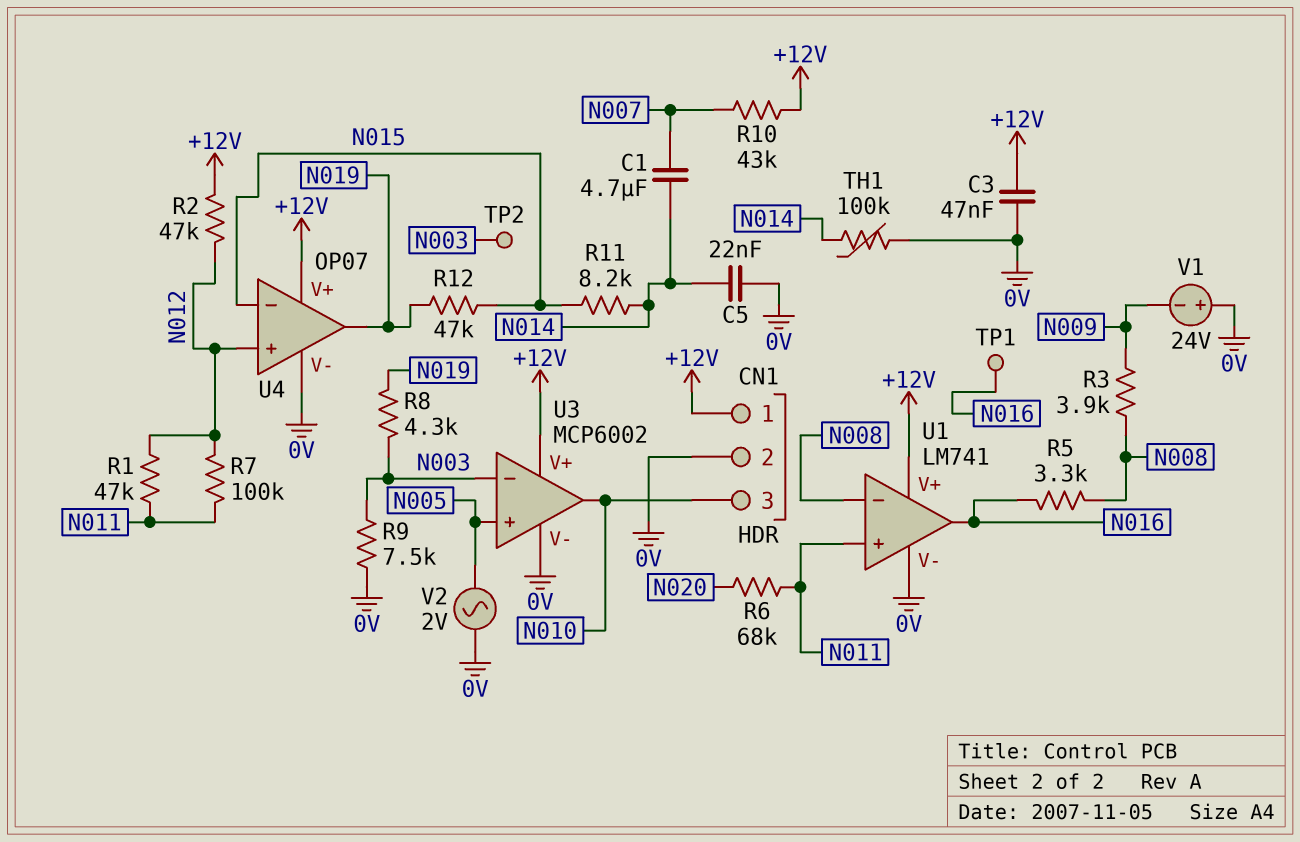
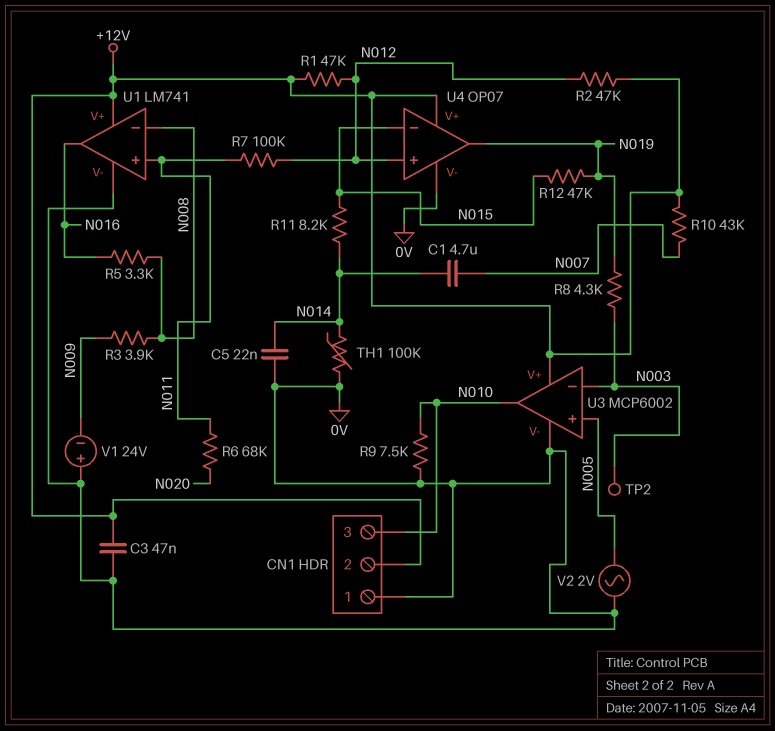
CN1 pin 1: +12V -> 0V
CN1 pin 2: 0V -> +12V
R1: 47k (N011, N012) -> 47k (+12V, N012)
R9: 7.5k (0V, N003) -> 7.5k (0V, N010)
TP1: test point (N016) -> none

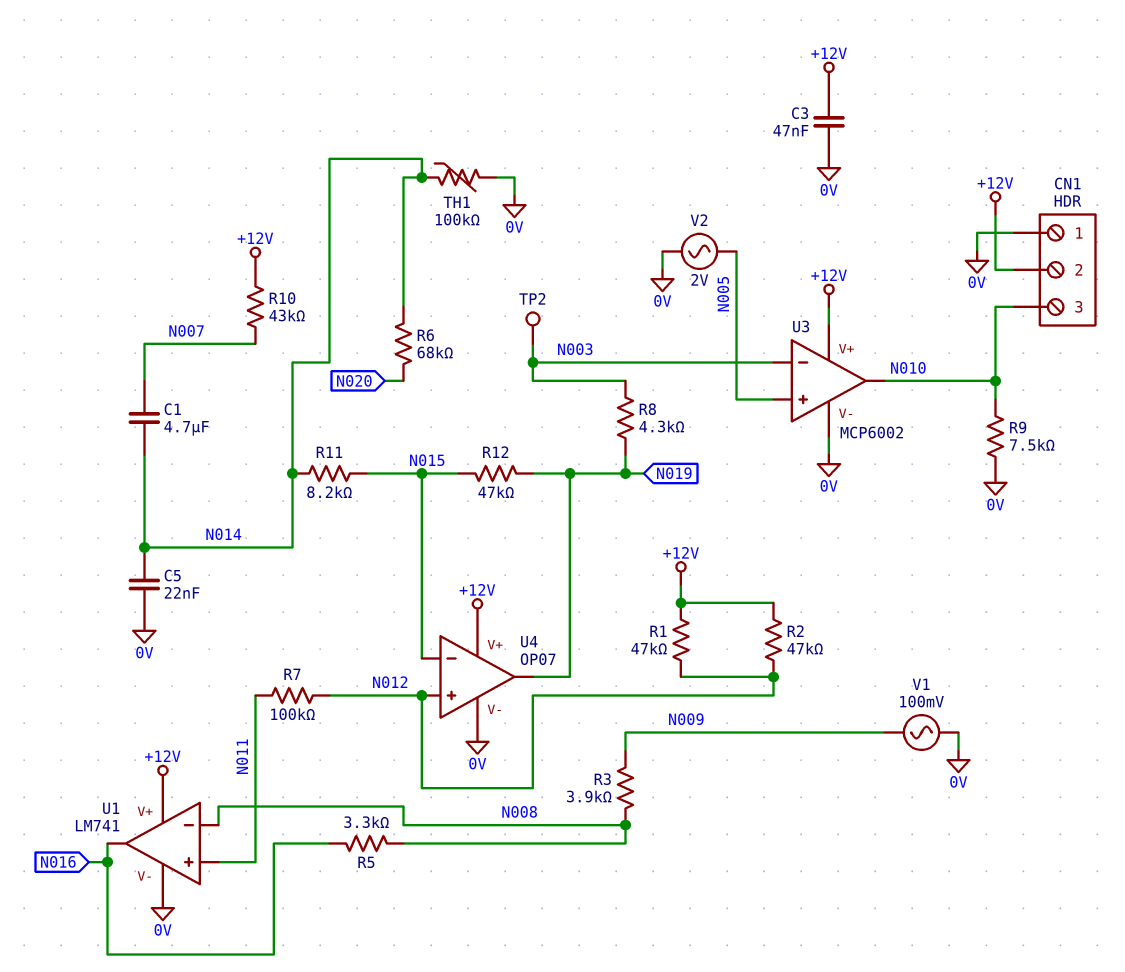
R6: 68k (N011, N020) -> 68k (N014, N020)
V1: 24V (plus 0V, minus N009) -> AC 100mV (0V, N009)

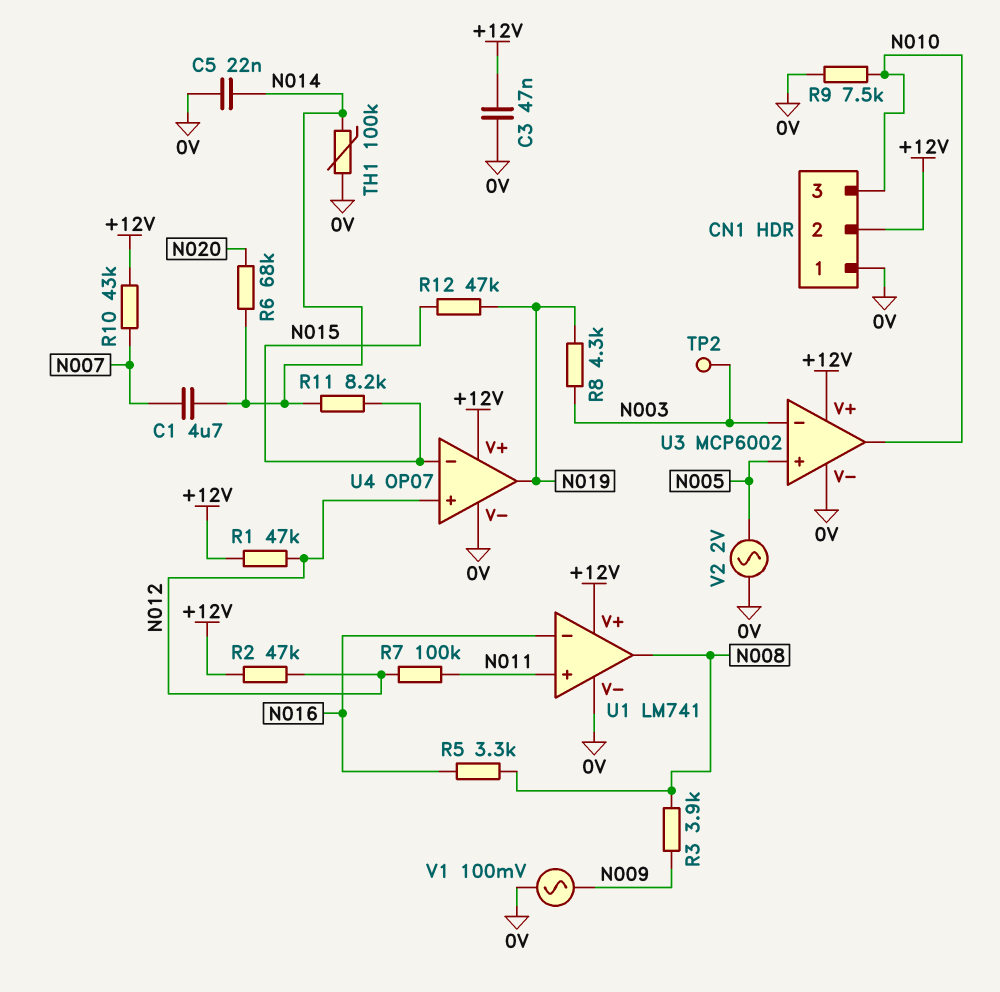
U1 pin in-: N008 -> N016
U1 pin out: N016 -> N008

